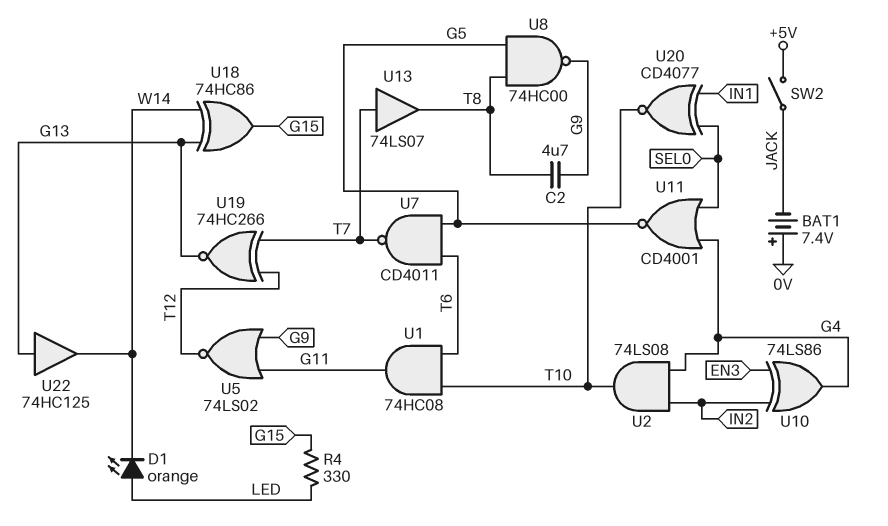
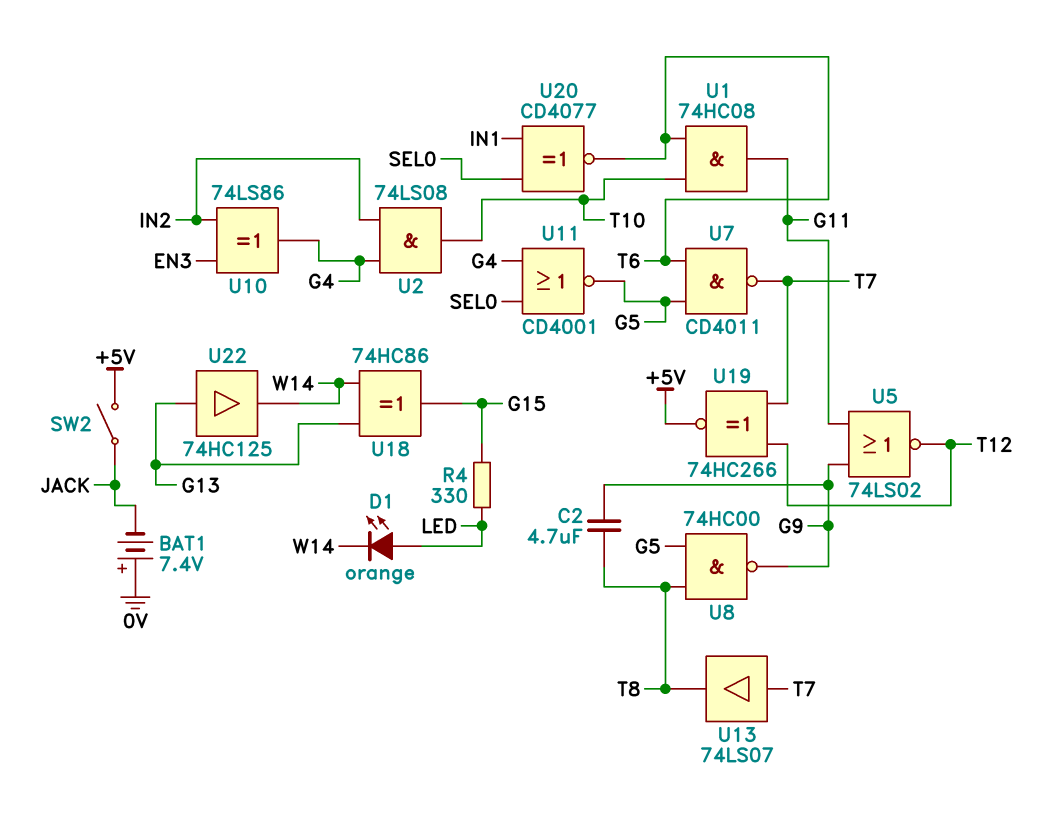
U19: XNOR 74HC266 (in T7, in T12, out G13) -> XNOR 74HC266 (in T7, in T12, out +5V)
U20: XNOR CD4077 (in IN1, in SEL0, out T10) -> XNOR CD4077 (in IN1, in SEL0, out T6)

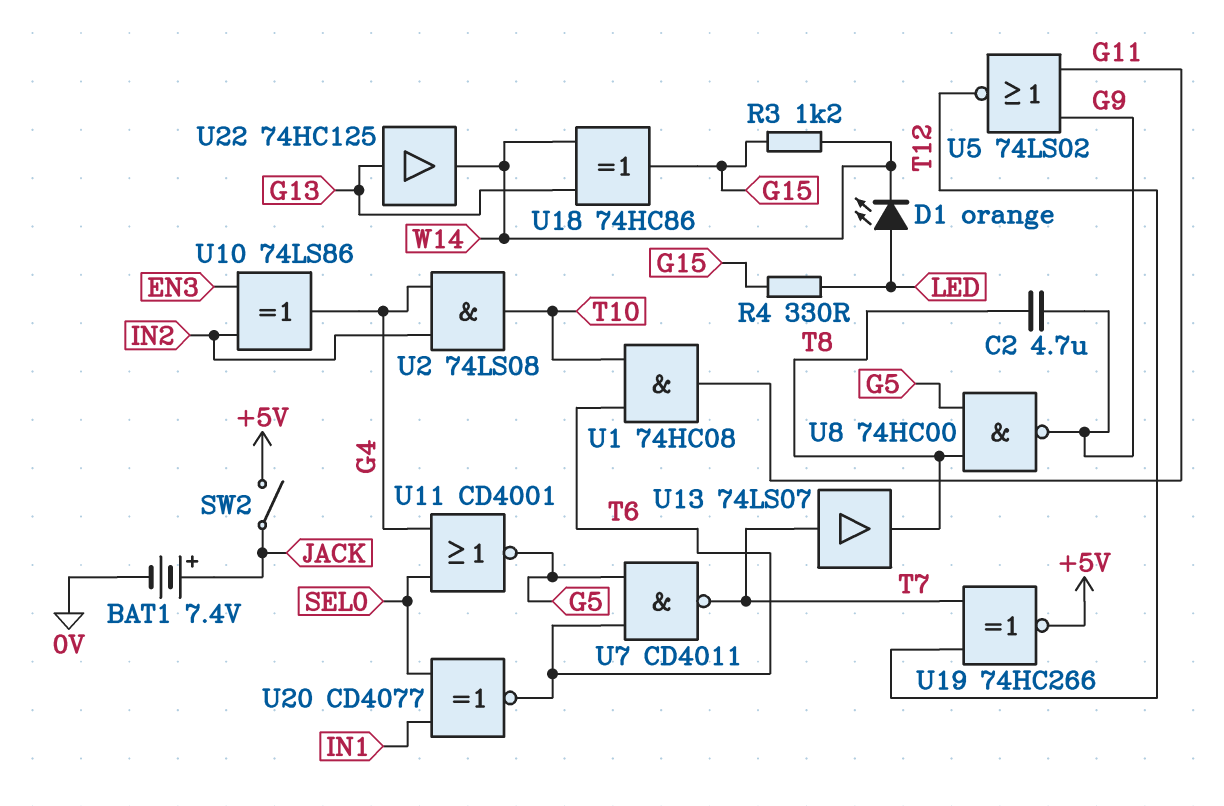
BAT1: 7.4V (plus 0V, minus JACK) -> 7.4V (plus JACK, minus 0V)
R3: none -> 1.2k (G15, W14)

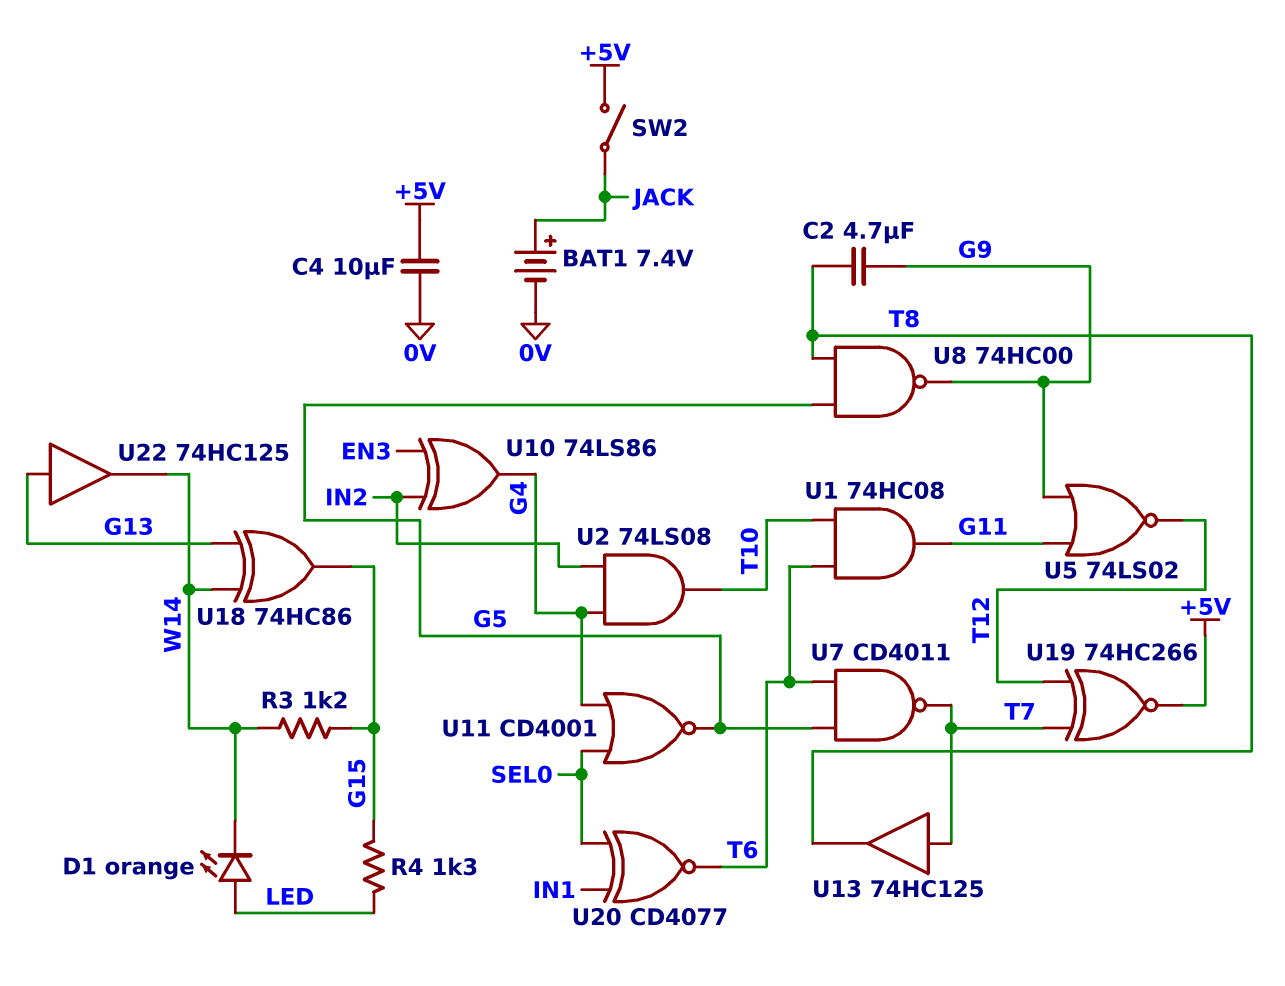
C4: none -> 10uF (+5V, 0V)
R4: 330 (G15, LED) -> 1.3k (G15, LED)
U13: buffer 74LS07 (in T7, out T8) -> buffer 74HC125 (in T7, out T8)

